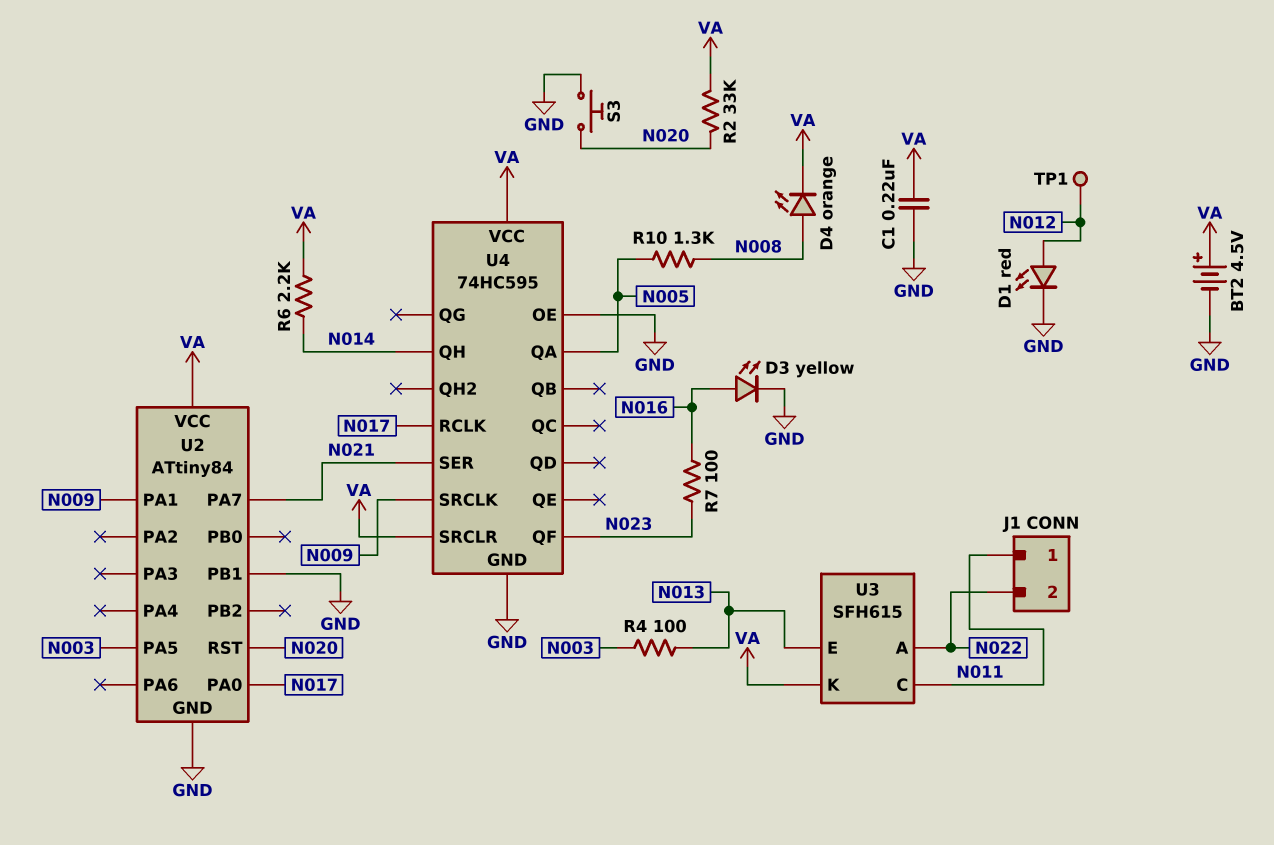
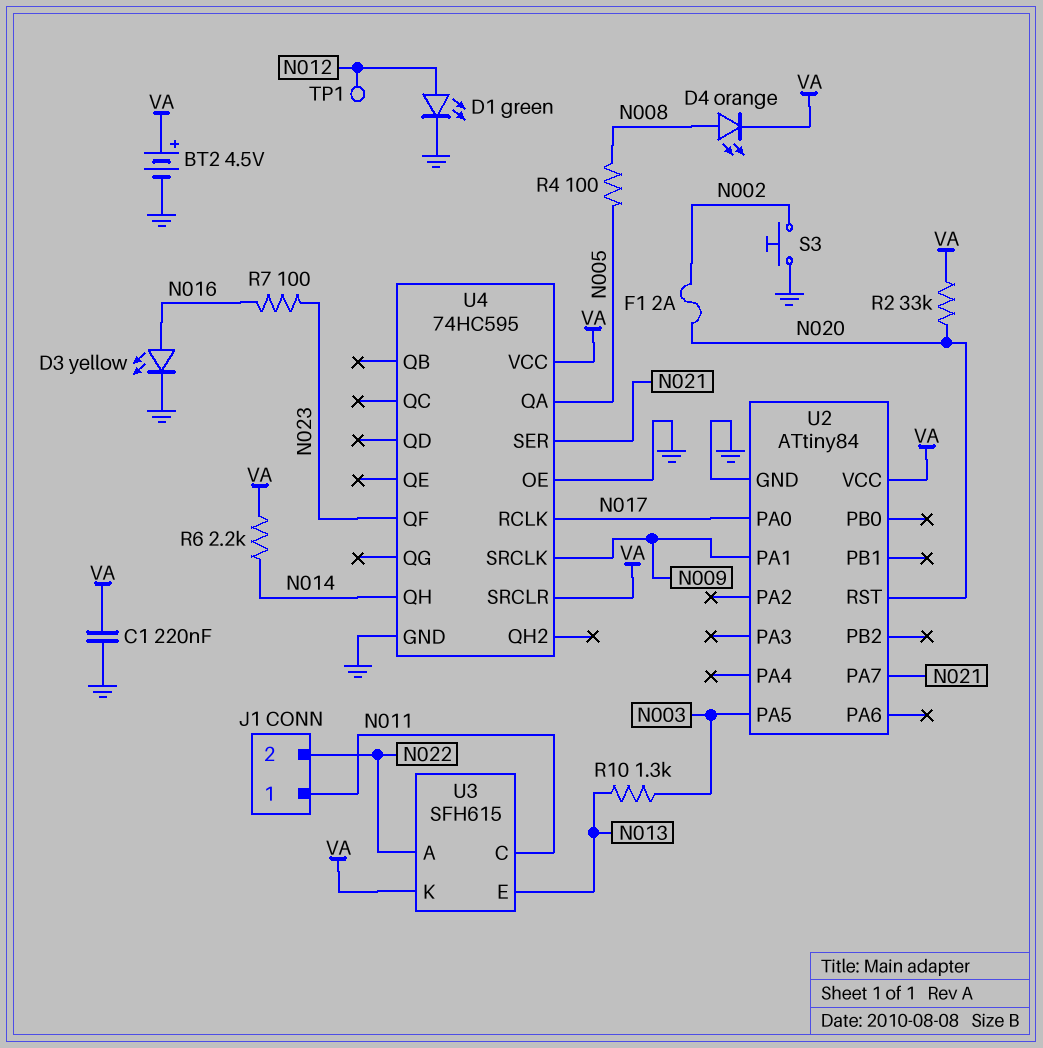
D1: LED red (A N012, K GND) -> LED green (A N012, K GND)
F1: none -> 2A (N002, N020)
R4: 100 (N003, N013) -> 100 (N005, N008)
R10: 1.3k (N005, N008) -> 1.3k (N003, N013)
S3: button (GND, N020) -> button (GND, N002)
U2 pin PB1: GND -> none

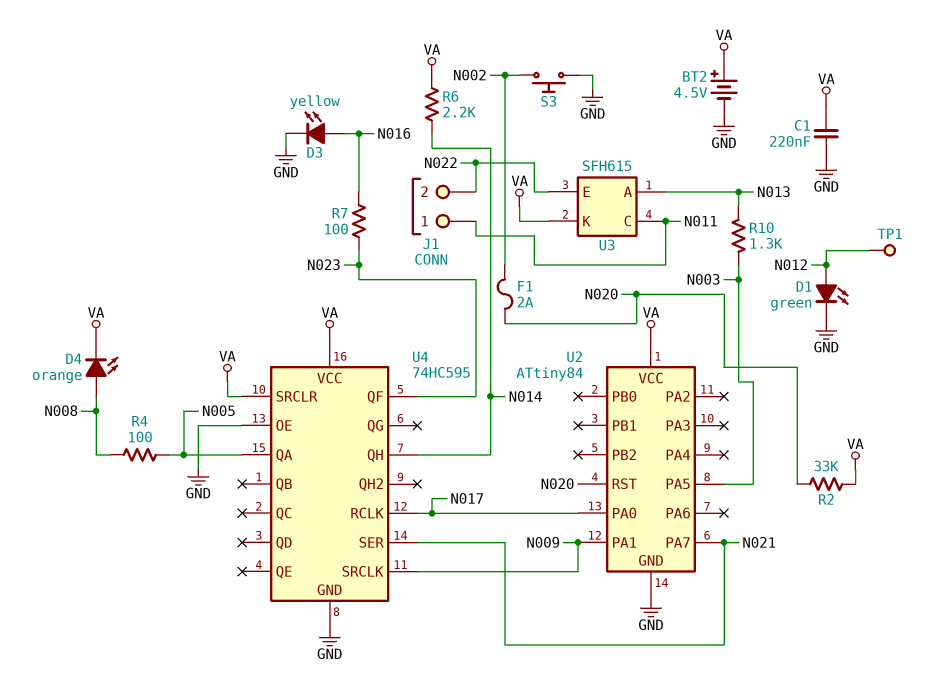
U3 pin A: N022 -> N013
U3 pin E: N013 -> N022

